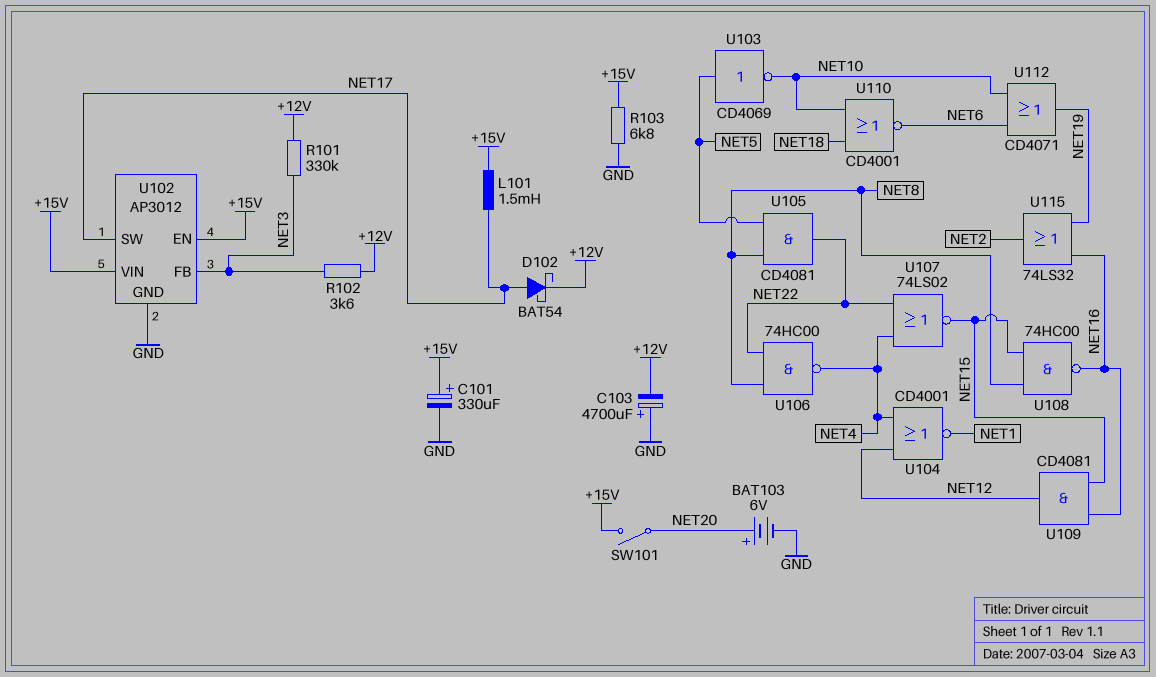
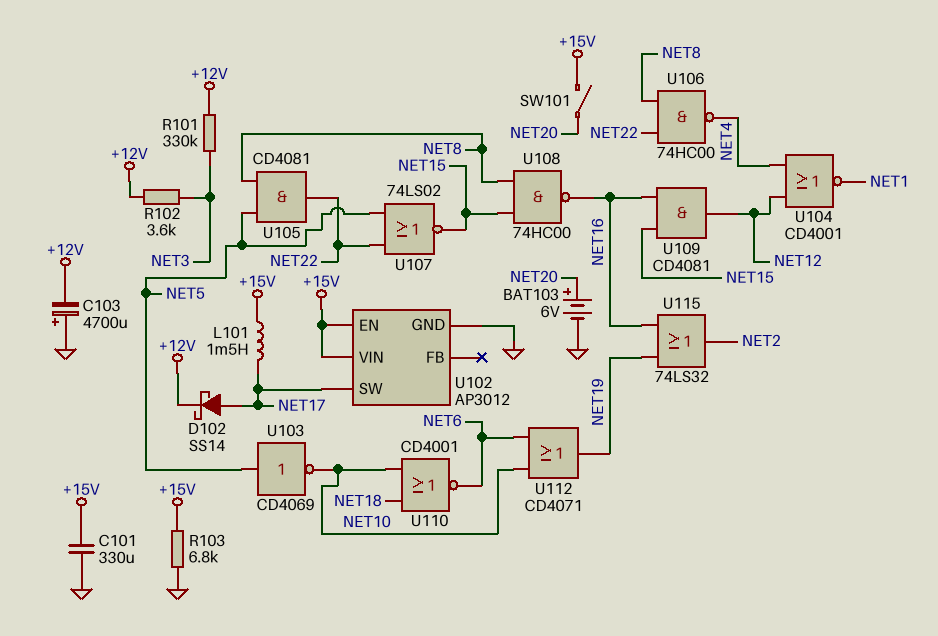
C101: 330uF (plus +15V, minus GND) -> 330uF (+15V, GND)
D102: schottky BAT54 (A NET17, K +12V) -> schottky SS14 (A NET17, K +12V)
U102 pin FB: NET3 -> none
U107: NOR 74LS02 (in NET4, in NET22, out NET15) -> NOR 74LS02 (in NET5, in NET22, out NET15)

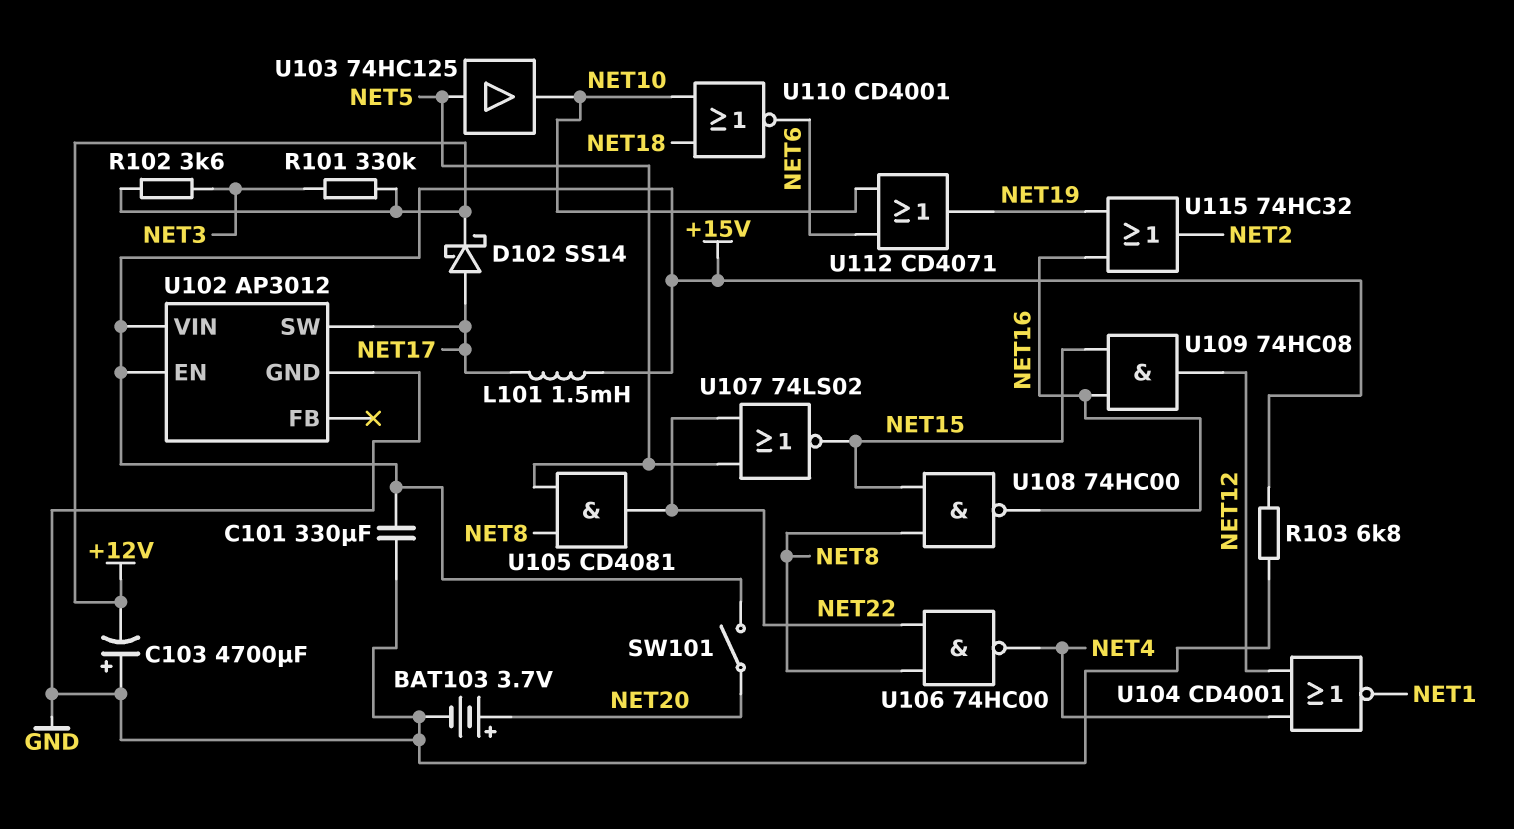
BAT103: 6V (plus NET20, minus GND) -> 3.7V (plus NET20, minus GND)
U103: NOT CD4069 (in NET5, out NET10) -> buffer 74HC125 (in NET5, out NET10)
U109: AND CD4081 (in NET15, in NET16, out NET12) -> AND 74HC08 (in NET15, in NET16, out NET12)
U115: OR 74LS32 (in NET16, in NET19, out NET2) -> OR 74HC32 (in NET16, in NET19, out NET2)

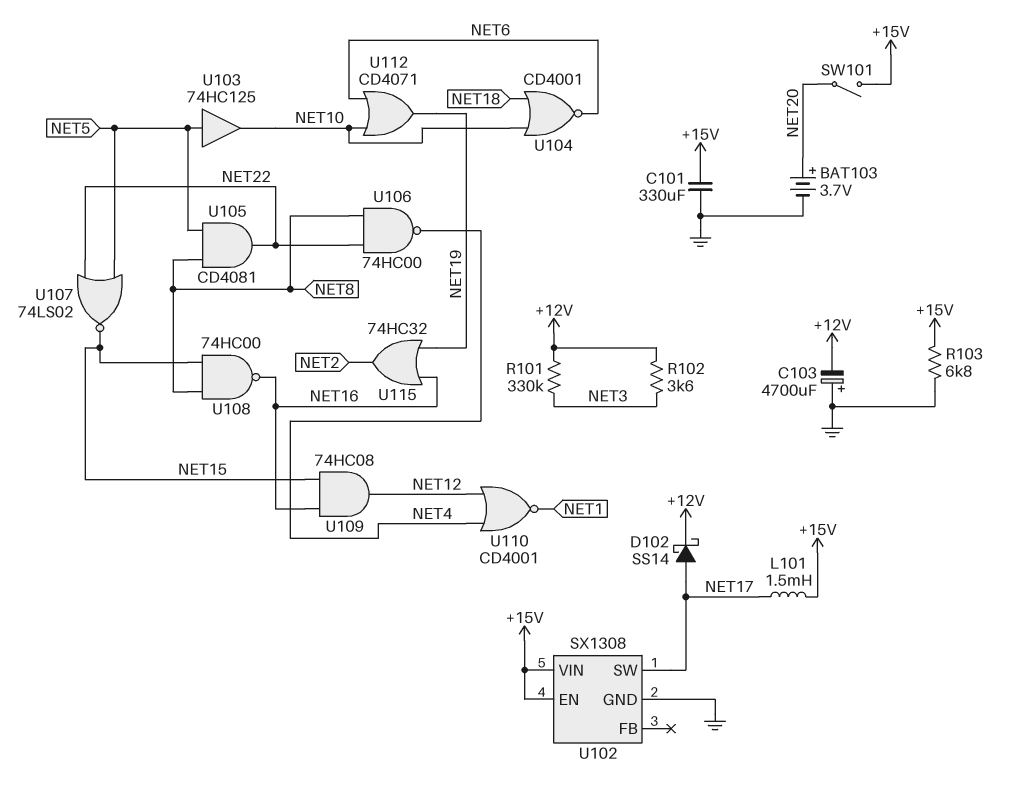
U102: AP3012 -> SX1308
U104: NOR CD4001 (in NET4, in NET12, out NET1) -> NOR CD4001 (in NET10, in NET18, out NET6)
U110: NOR CD4001 (in NET10, in NET18, out NET6) -> NOR CD4001 (in NET4, in NET12, out NET1)

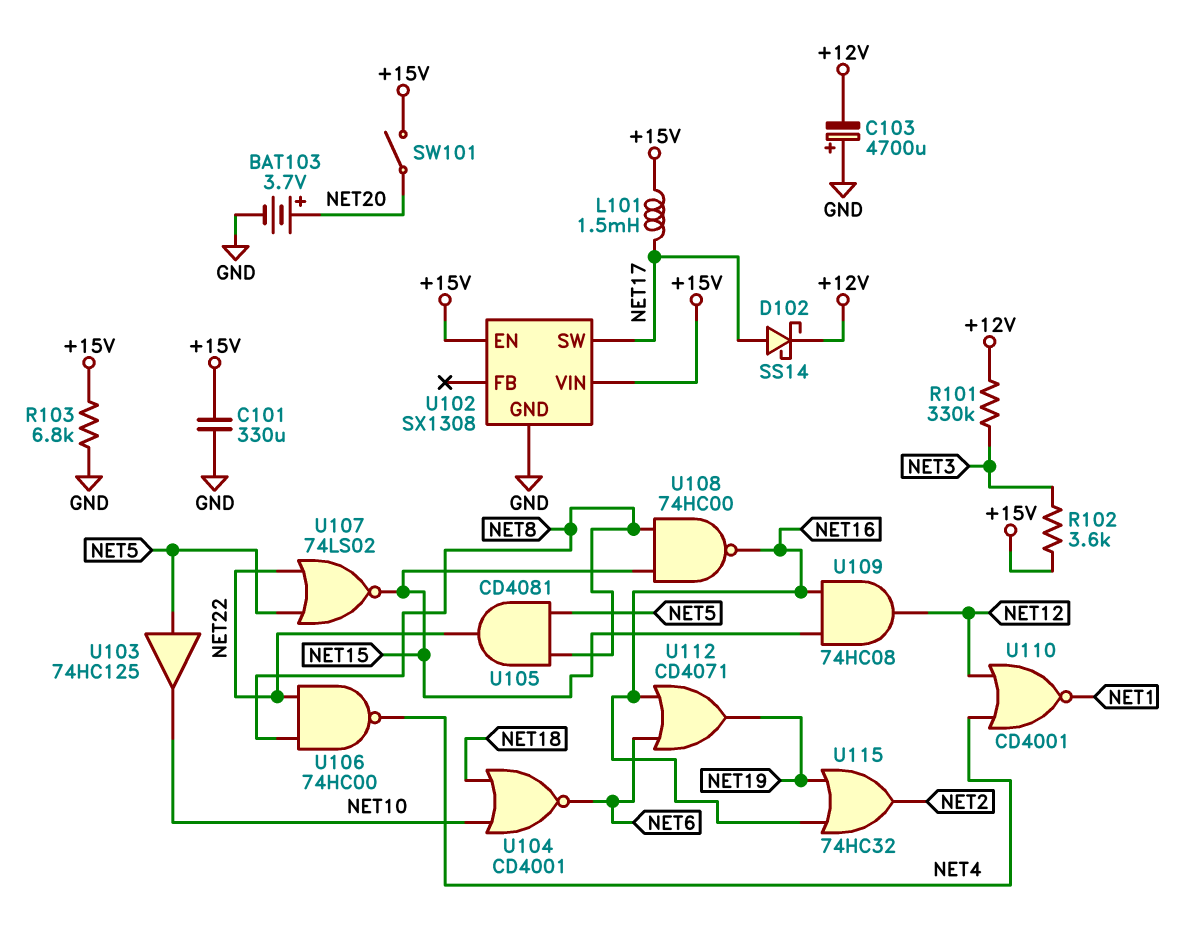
R102: 3.6k (+12V, NET3) -> 3.6k (+15V, NET3)
U112: OR CD4071 (in NET6, in NET10, out NET19) -> OR CD4071 (in NET6, in NET16, out NET19)

